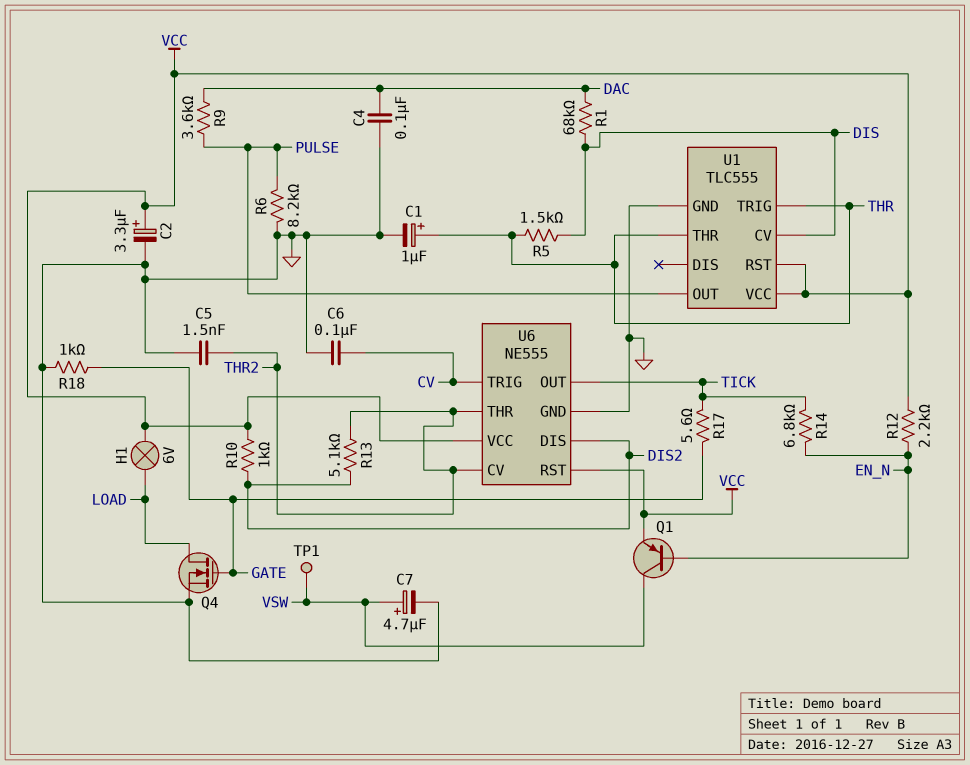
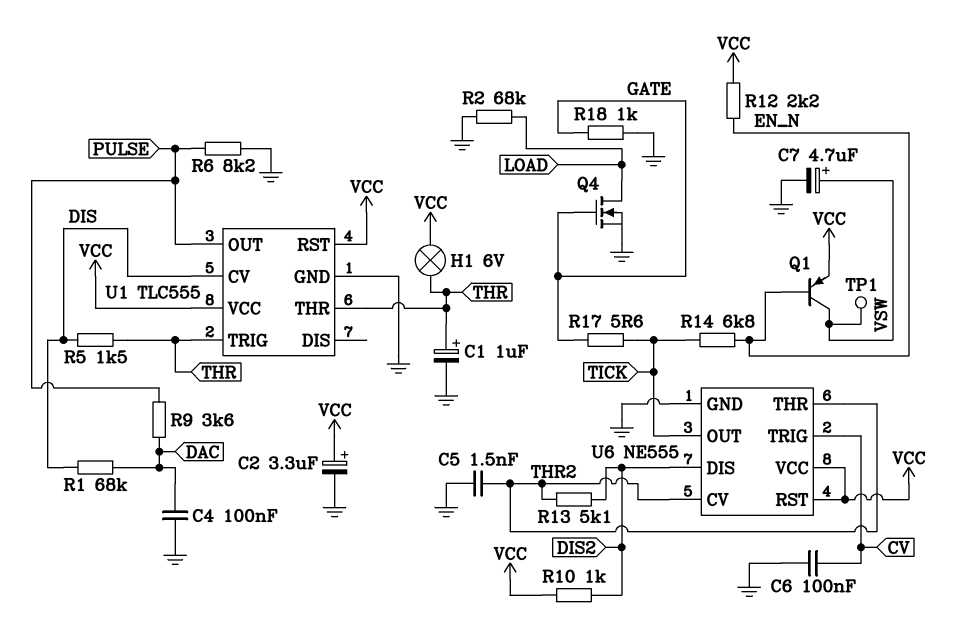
H1: lamp 6V (LOAD, VCC) -> lamp 6V (THR, VCC)
R2: none -> 68k (GND, LOAD)

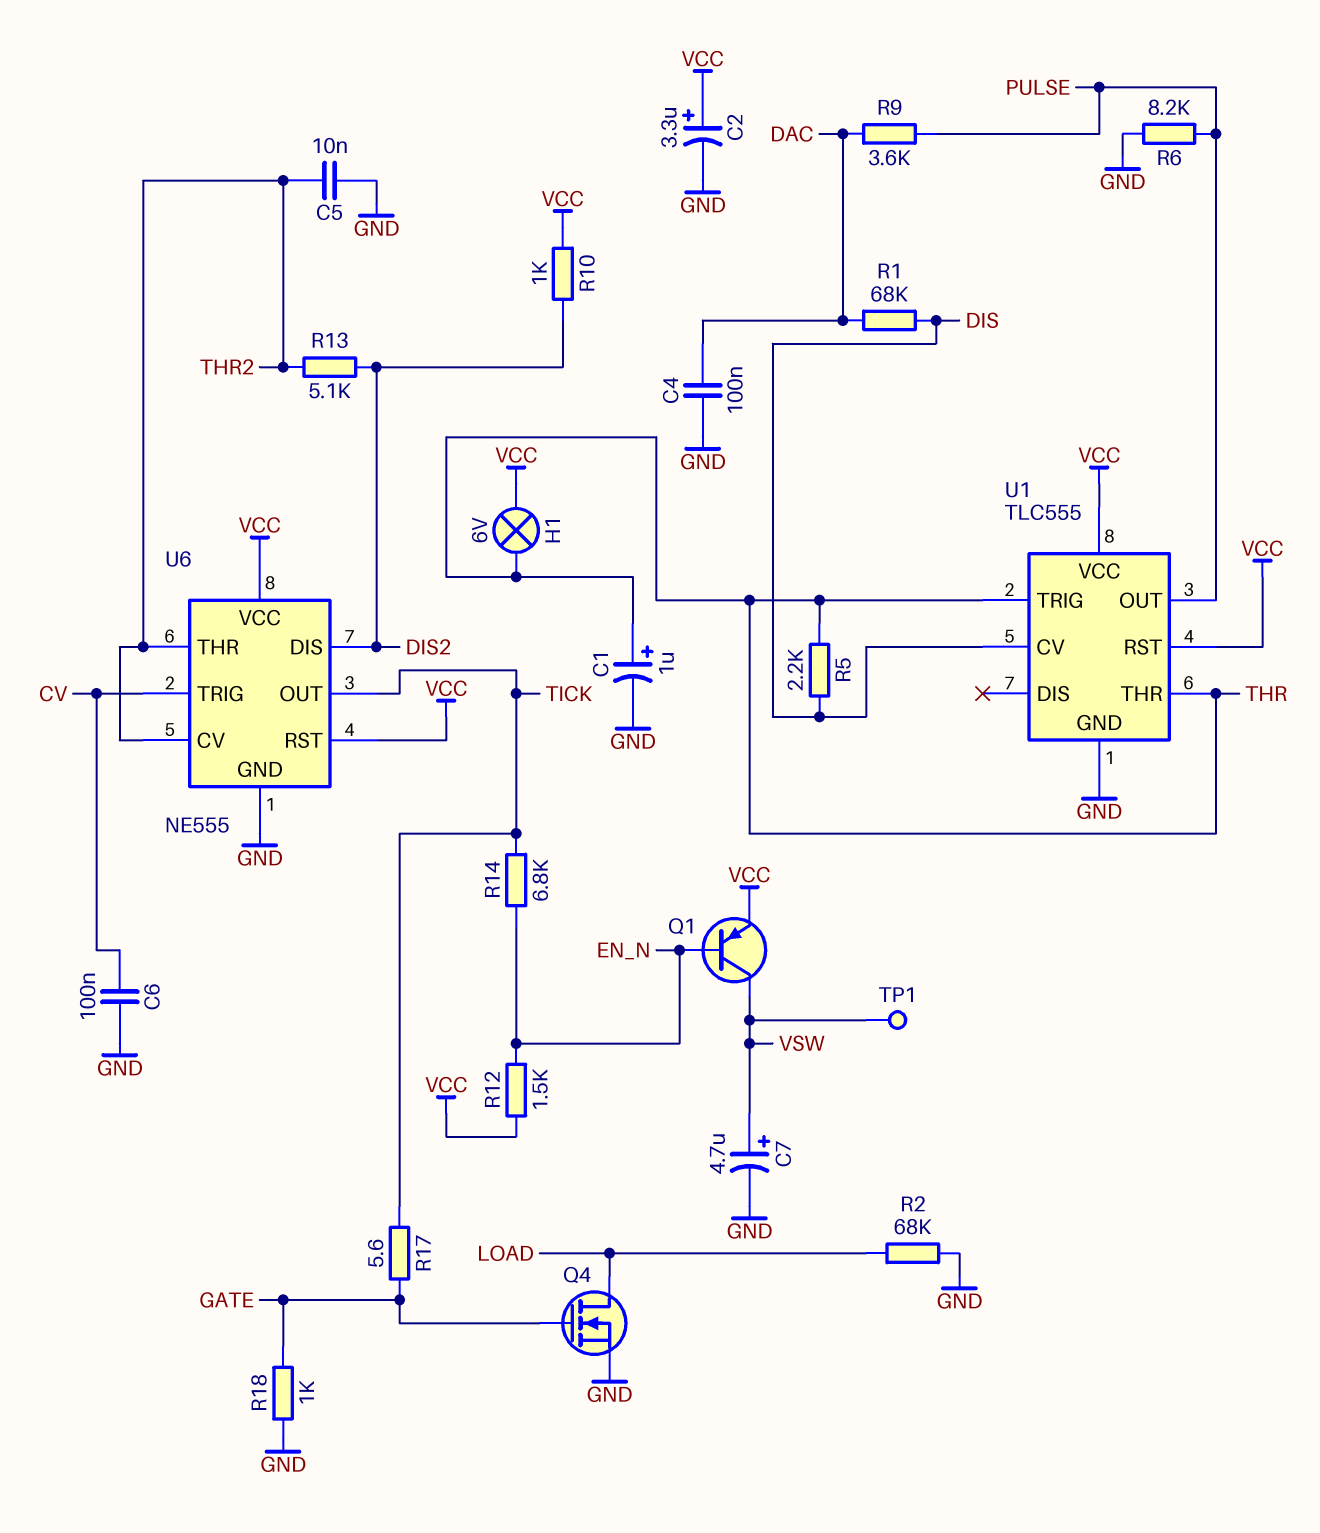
C5: 1.5nF (GND, THR2) -> 10nF (GND, THR2)
R5: 1.5k (DIS, THR) -> 2.2k (DIS, THR)
R12: 2.2k (EN_N, VCC) -> 1.5k (EN_N, VCC)

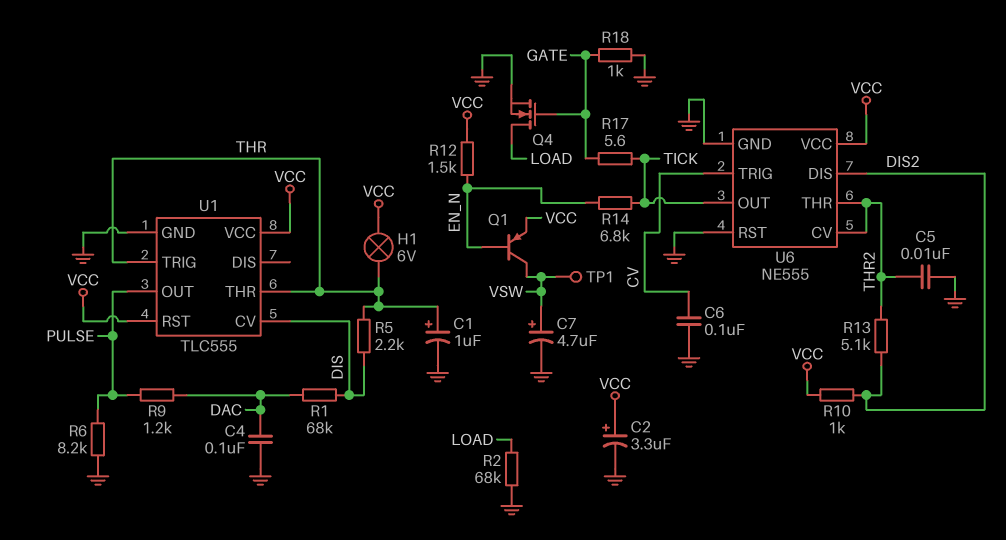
R9: 3.6k (DAC, PULSE) -> 1.2k (DAC, PULSE)
U6 pin RST: VCC -> GND

